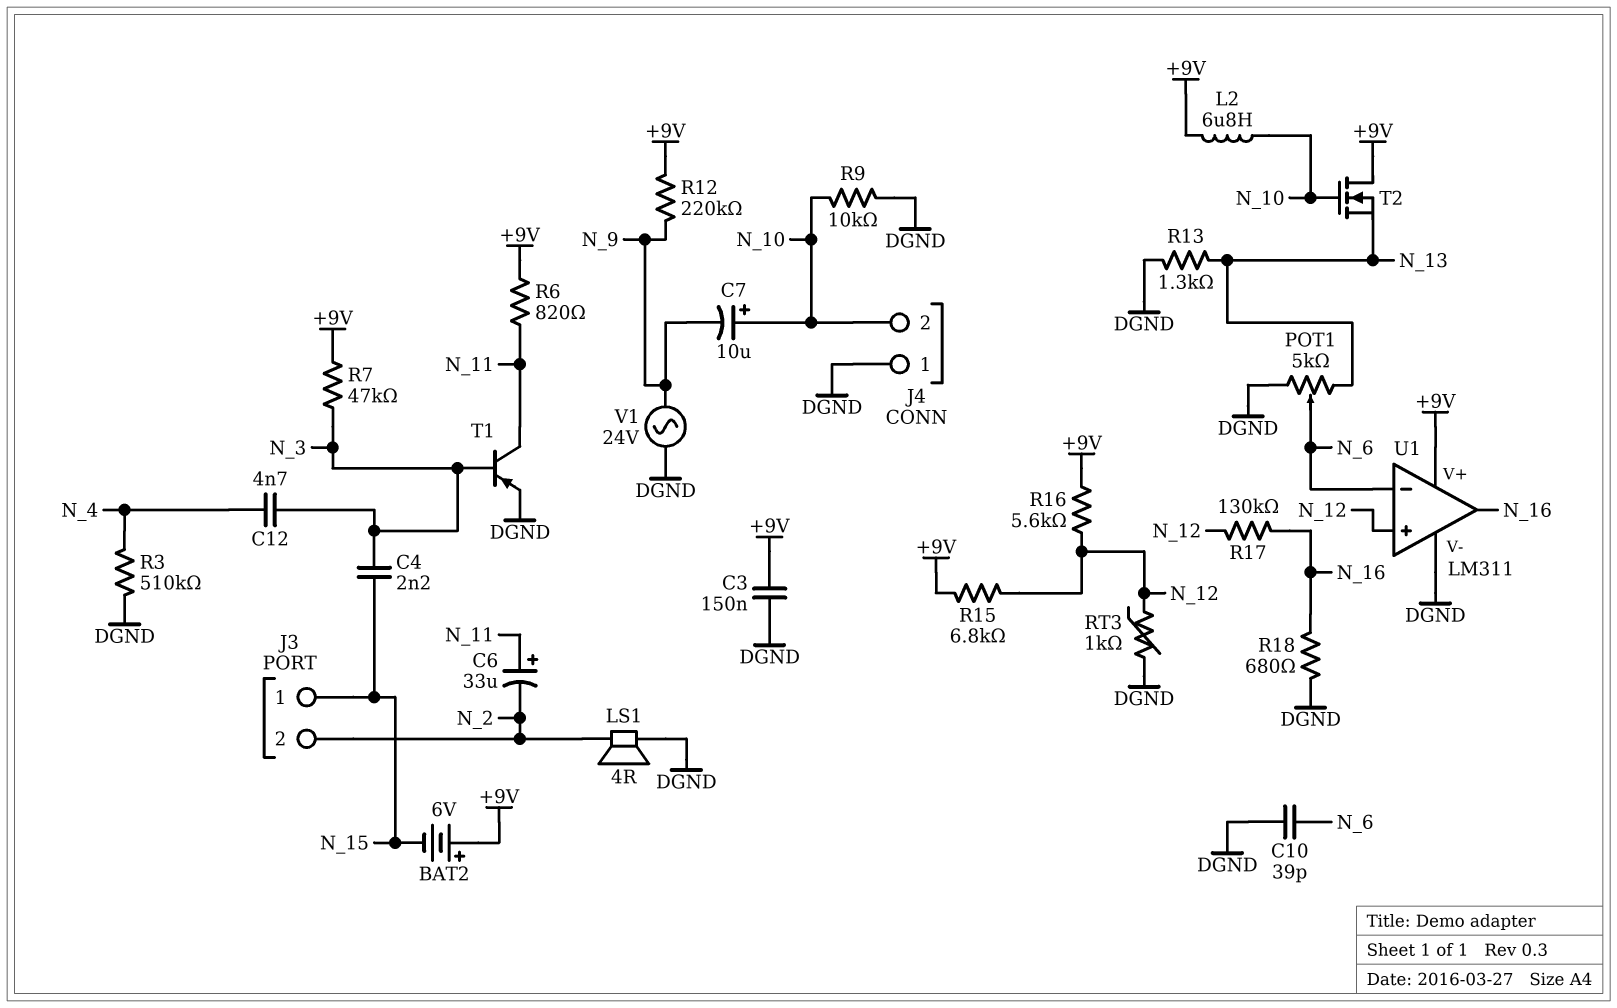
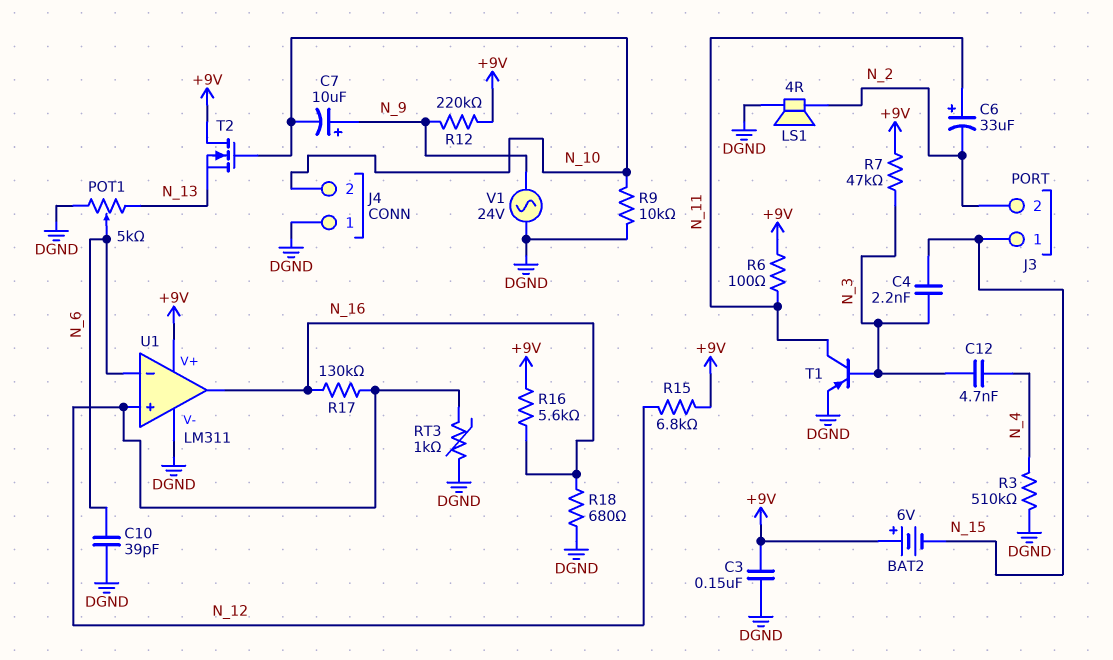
C7: 10uF (plus N_10, minus N_9) -> 10uF (plus N_9, minus N_10)
L2: 6.8uH (+9V, N_10) -> none
R6: 820 (+9V, N_11) -> 100 (+9V, N_11)
R13: 1.3k (DGND, N_13) -> none
R16: 5.6k (+9V, N_12) -> 5.6k (+9V, N_16)

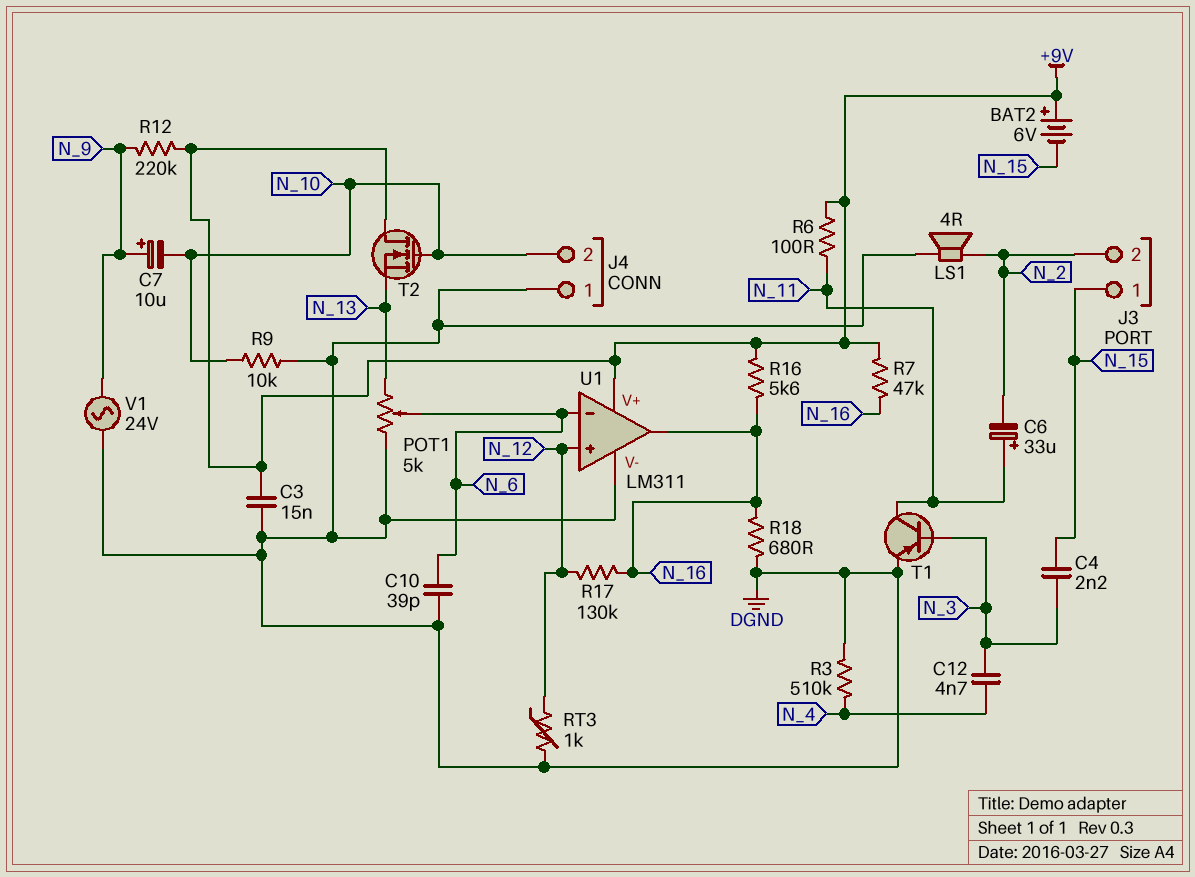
C3: 150nF (+9V, DGND) -> 15nF (+9V, DGND)
R7: 47k (+9V, N_3) -> 47k (+9V, N_16)
R15: 6.8k (+9V, N_12) -> none

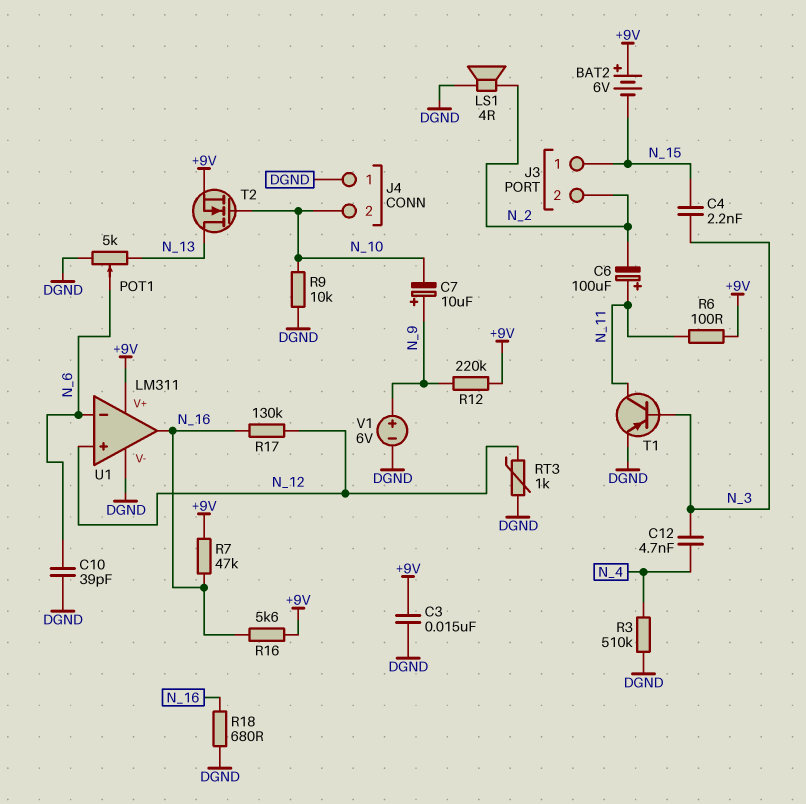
C6: 33uF (plus N_11, minus N_2) -> 100uF (plus N_11, minus N_2)
T2: NMOS (G N_10, D +9V, S N_13) -> NMOS (G N_10, D N_13, S +9V)
V1: AC 24V (DGND, N_9) -> 6V (plus N_9, minus DGND)

